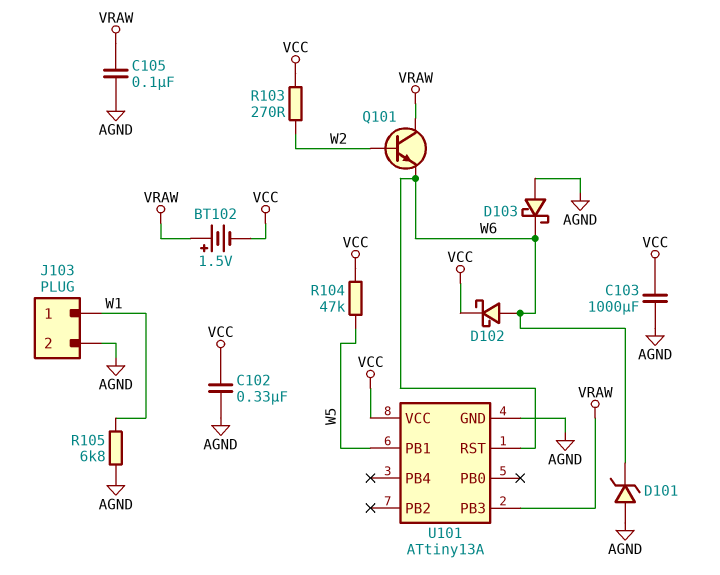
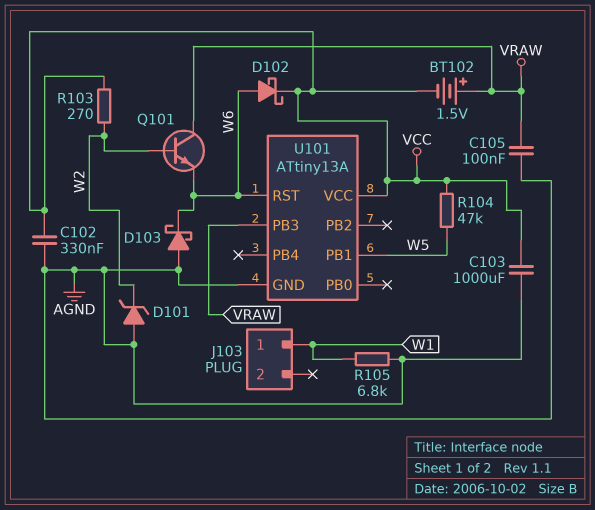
D101: zener (A AGND, K W6) -> zener (A AGND, K W2)
J103 pin 2: AGND -> none

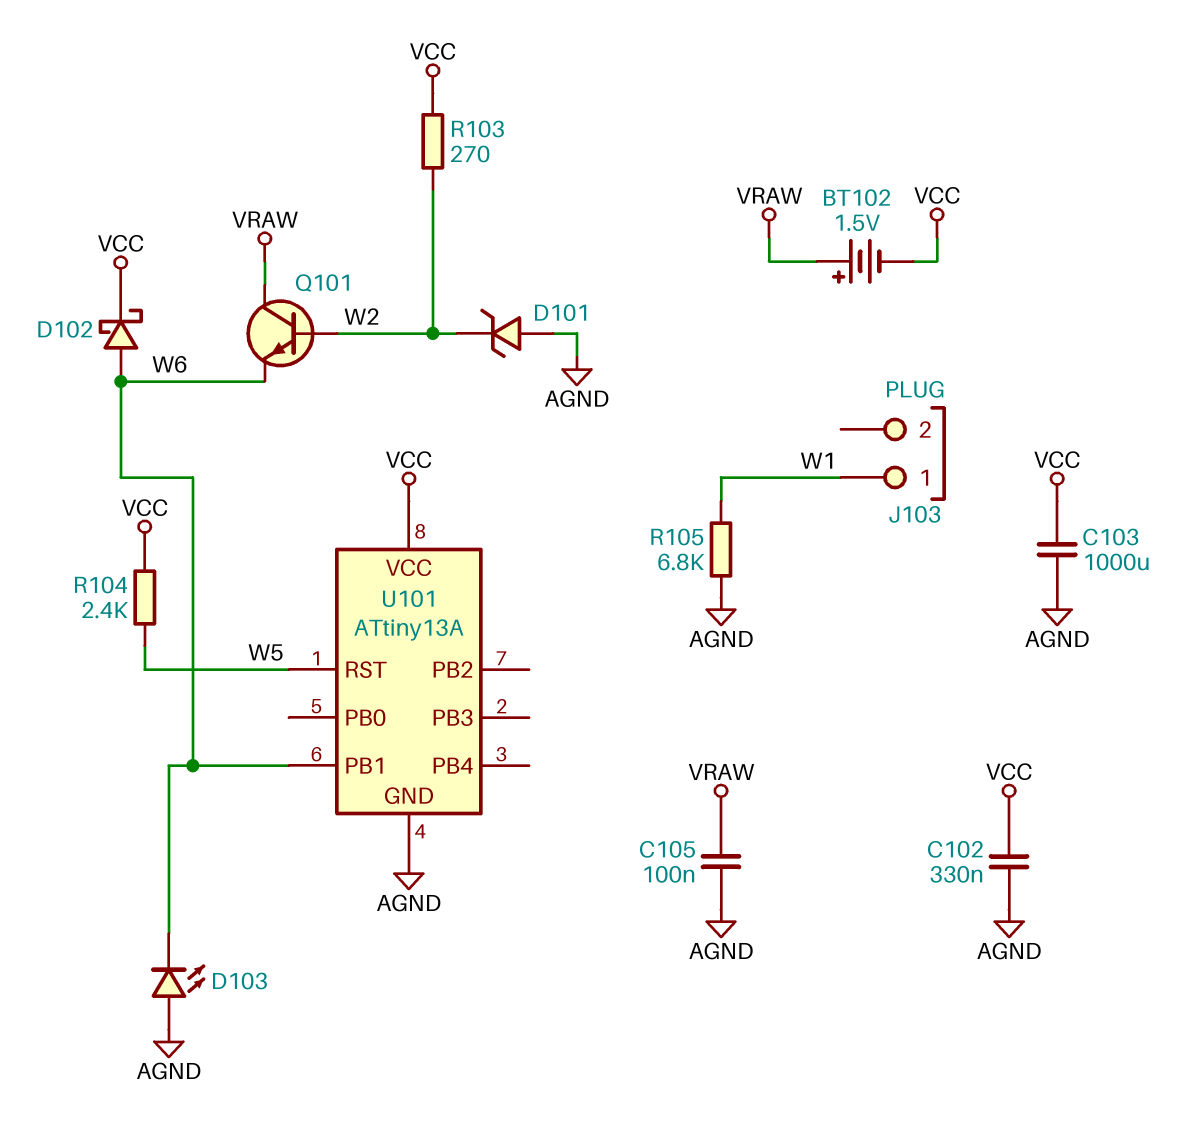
D103: schottky (A AGND, K W6) -> LED (A AGND, K W6)
R104: 47k (VCC, W5) -> 2.4k (VCC, W5)
U101 pin PB1: W5 -> W6
U101 pin PB3: VRAW -> none
U101 pin RST: W6 -> W5

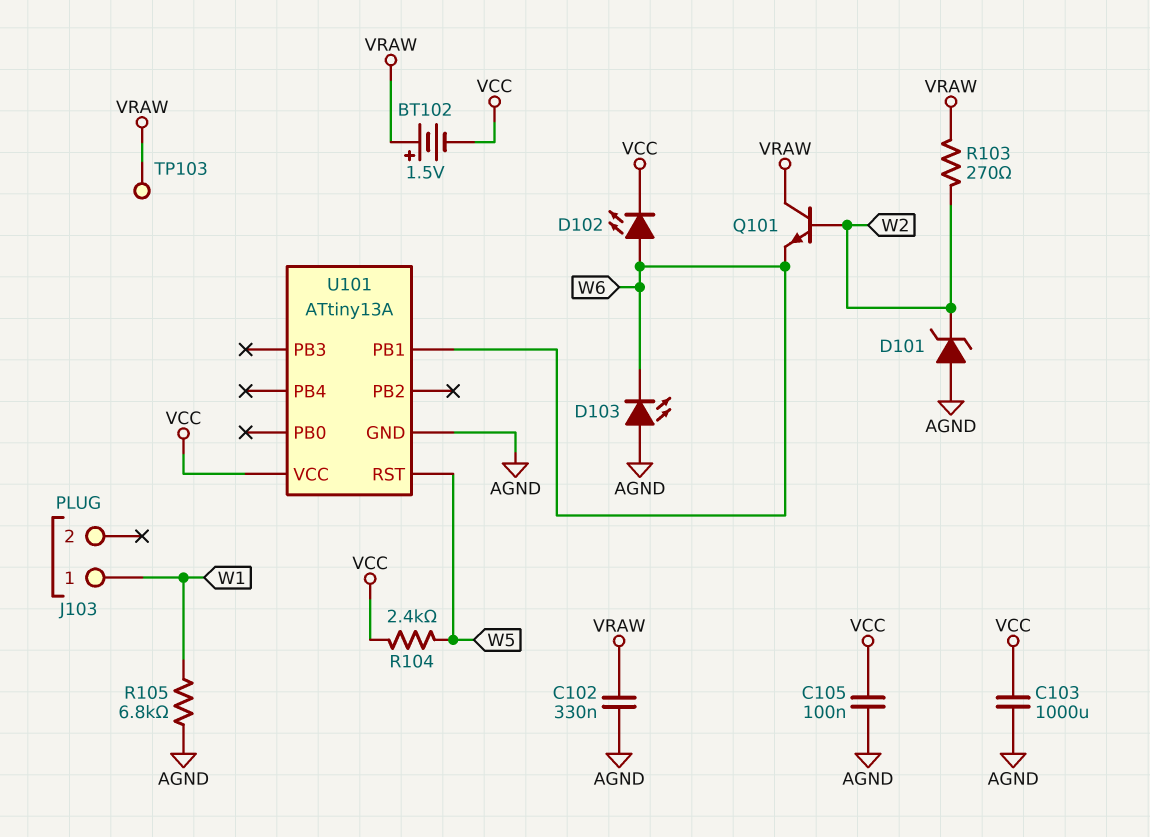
C102: 330nF (AGND, VCC) -> 330nF (AGND, VRAW)
C105: 100nF (AGND, VRAW) -> 100nF (AGND, VCC)
D102: schottky (A W6, K VCC) -> LED (A W6, K VCC)
R103: 270 (VCC, W2) -> 270 (VRAW, W2)
TP103: none -> test point (VRAW)

